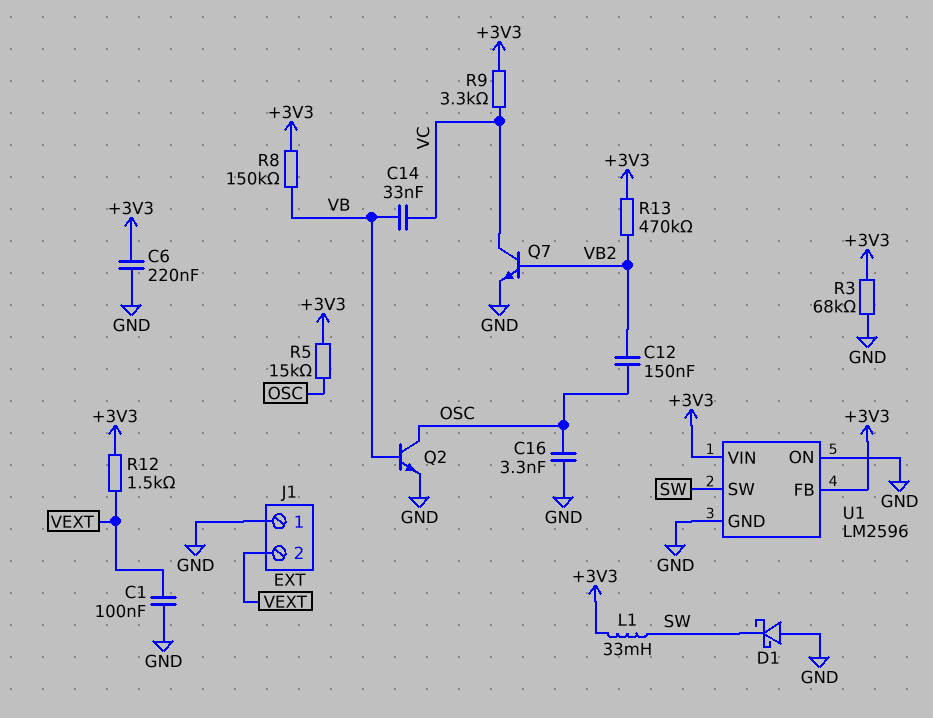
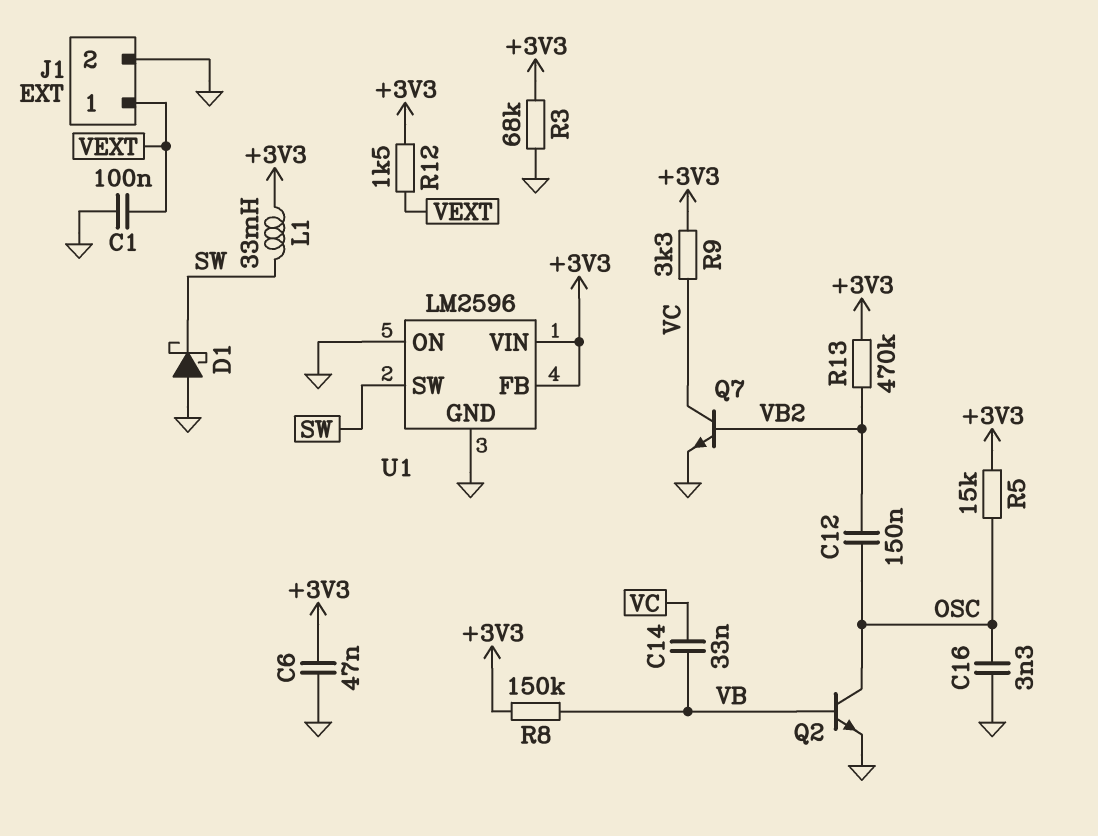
C6: 220nF (+3V3, GND) -> 47nF (+3V3, GND)
J1 pin 1: GND -> VEXT
J1 pin 2: VEXT -> GND

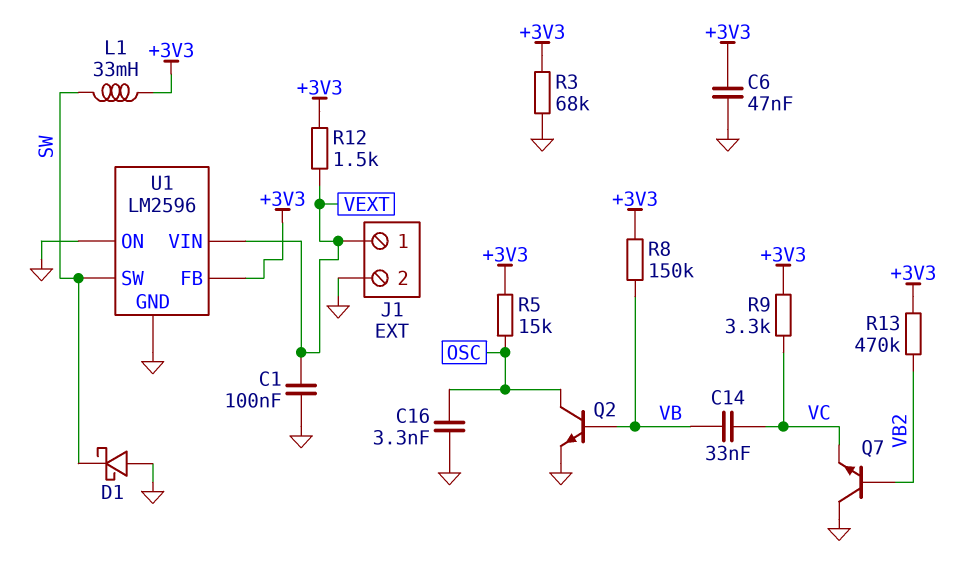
C12: 150nF (OSC, VB2) -> none
Q7: NPN (B VB2, C VC, E GND) -> NPN (B VB2, C GND, E VC)
U1 pin VIN: +3V3 -> VEXT

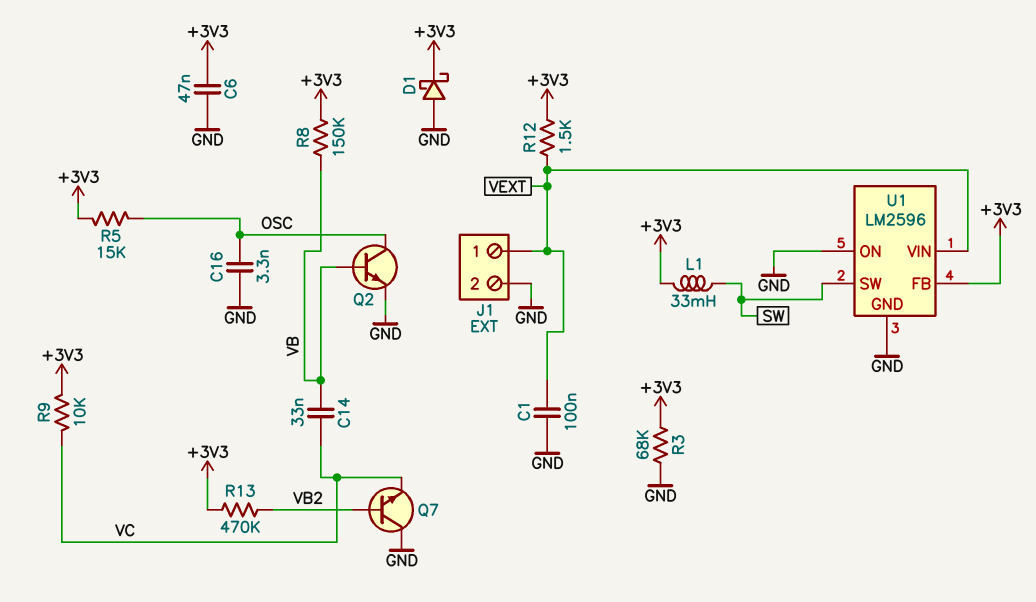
D1: schottky (A GND, K SW) -> schottky (A GND, K +3V3)
R9: 3.3k (+3V3, VC) -> 10k (+3V3, VC)

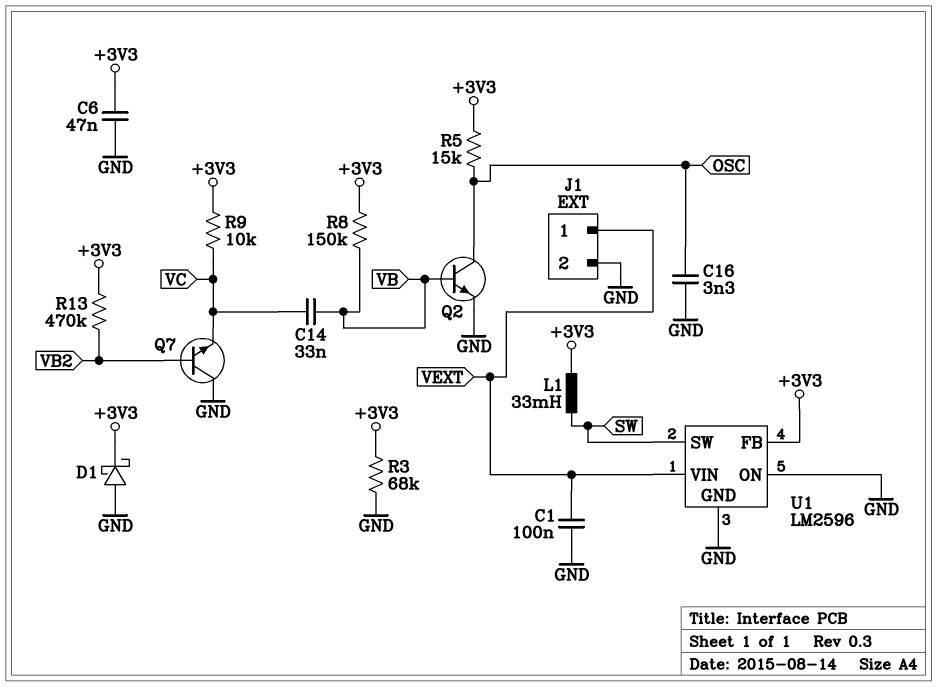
R12: 1.5k (+3V3, VEXT) -> none

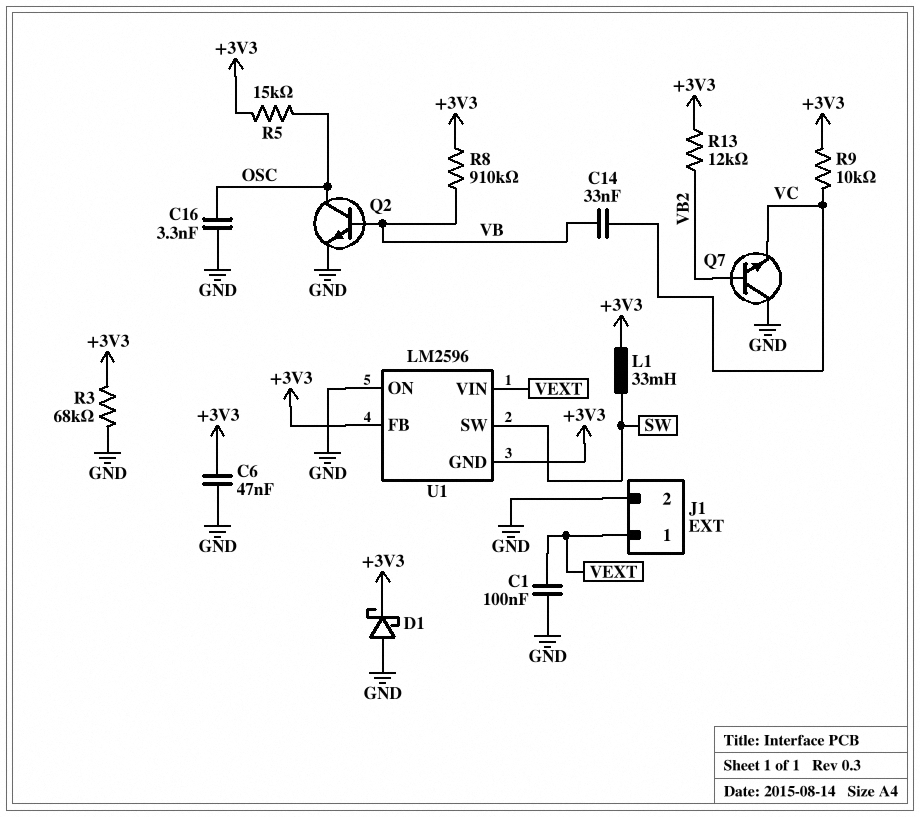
R8: 150k (+3V3, VB) -> 910k (+3V3, VB)
R13: 470k (+3V3, VB2) -> 12k (+3V3, VB2)
U1 pin GND: GND -> +3V3

